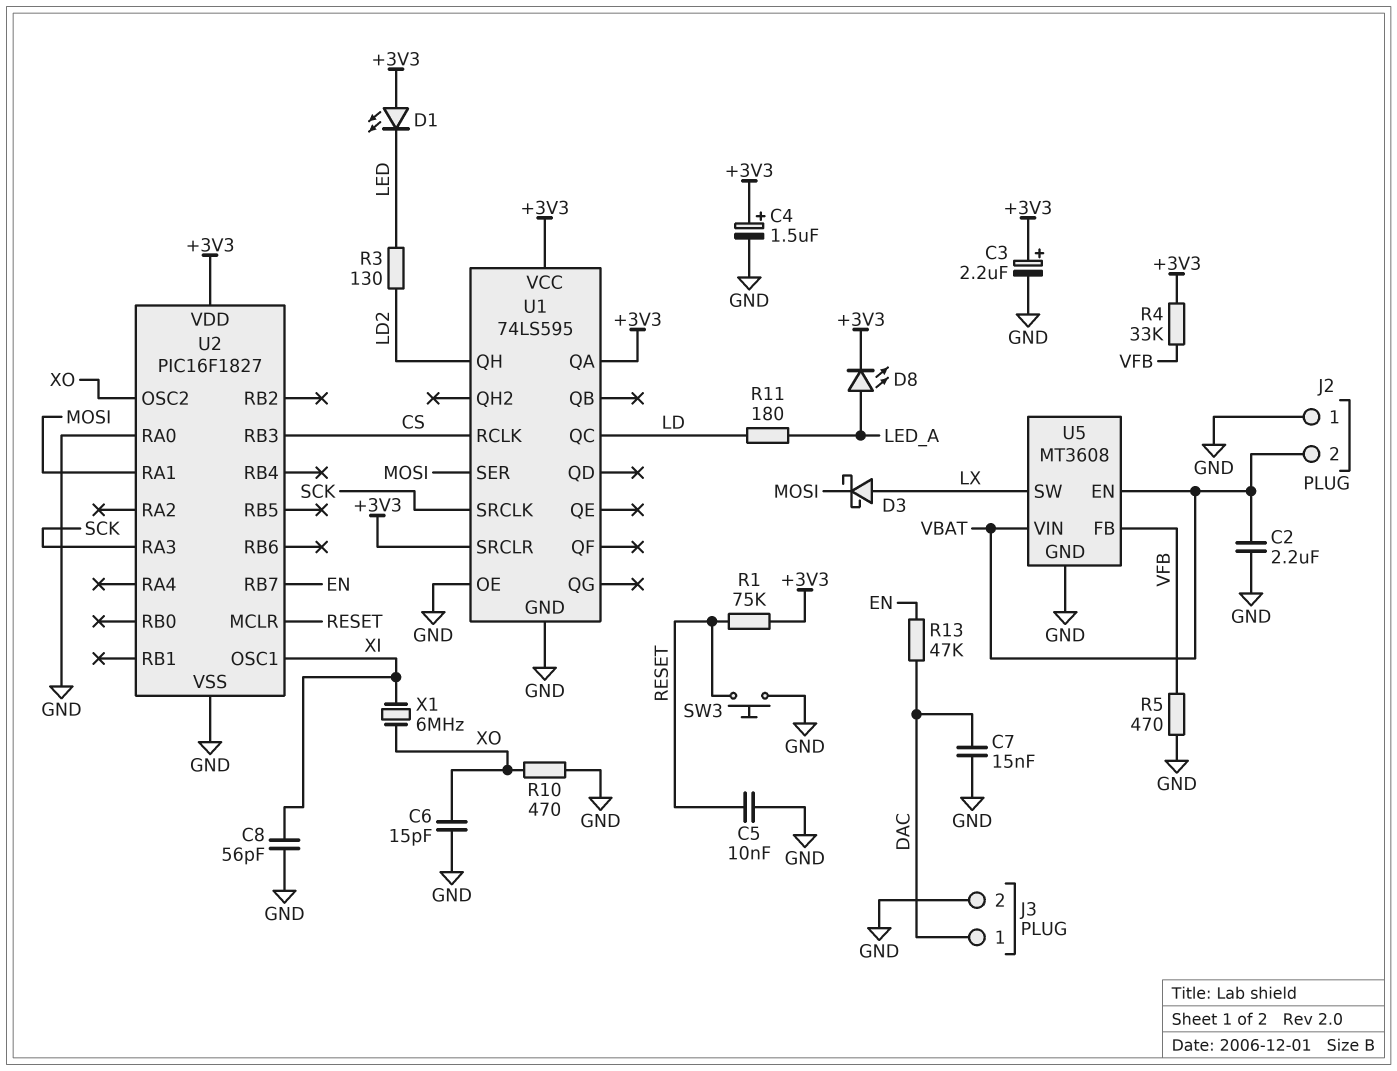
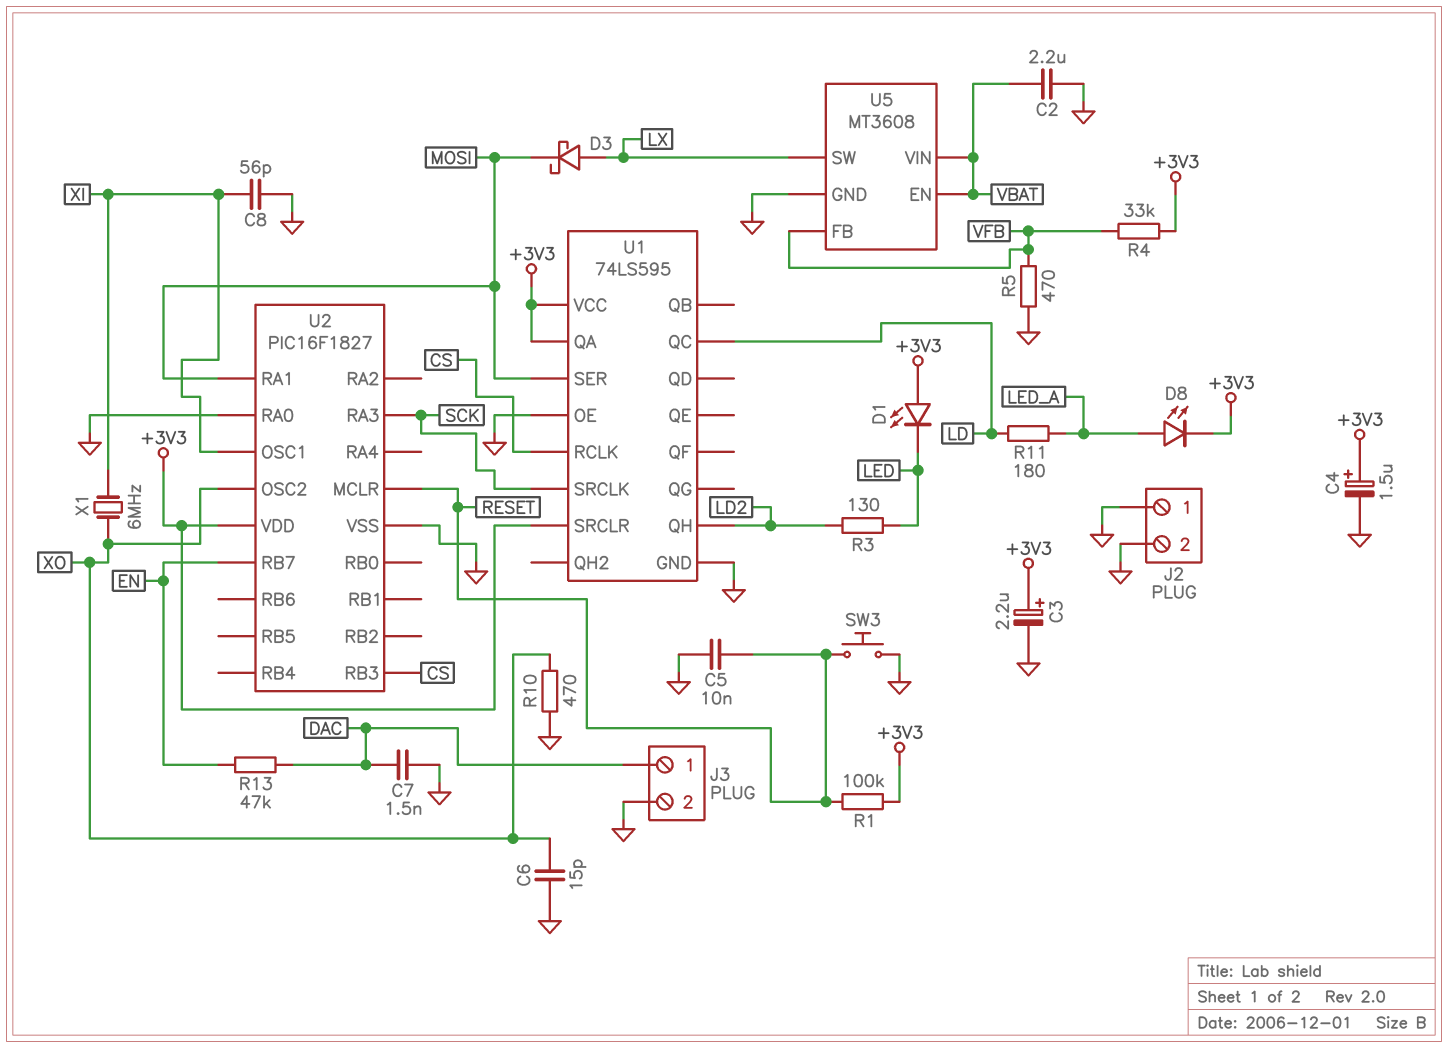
C7: 15nF (DAC, GND) -> 1.5nF (DAC, GND)
J2 pin 2: VBAT -> GND
R1: 75k (+3V3, RESET) -> 100k (+3V3, RESET)

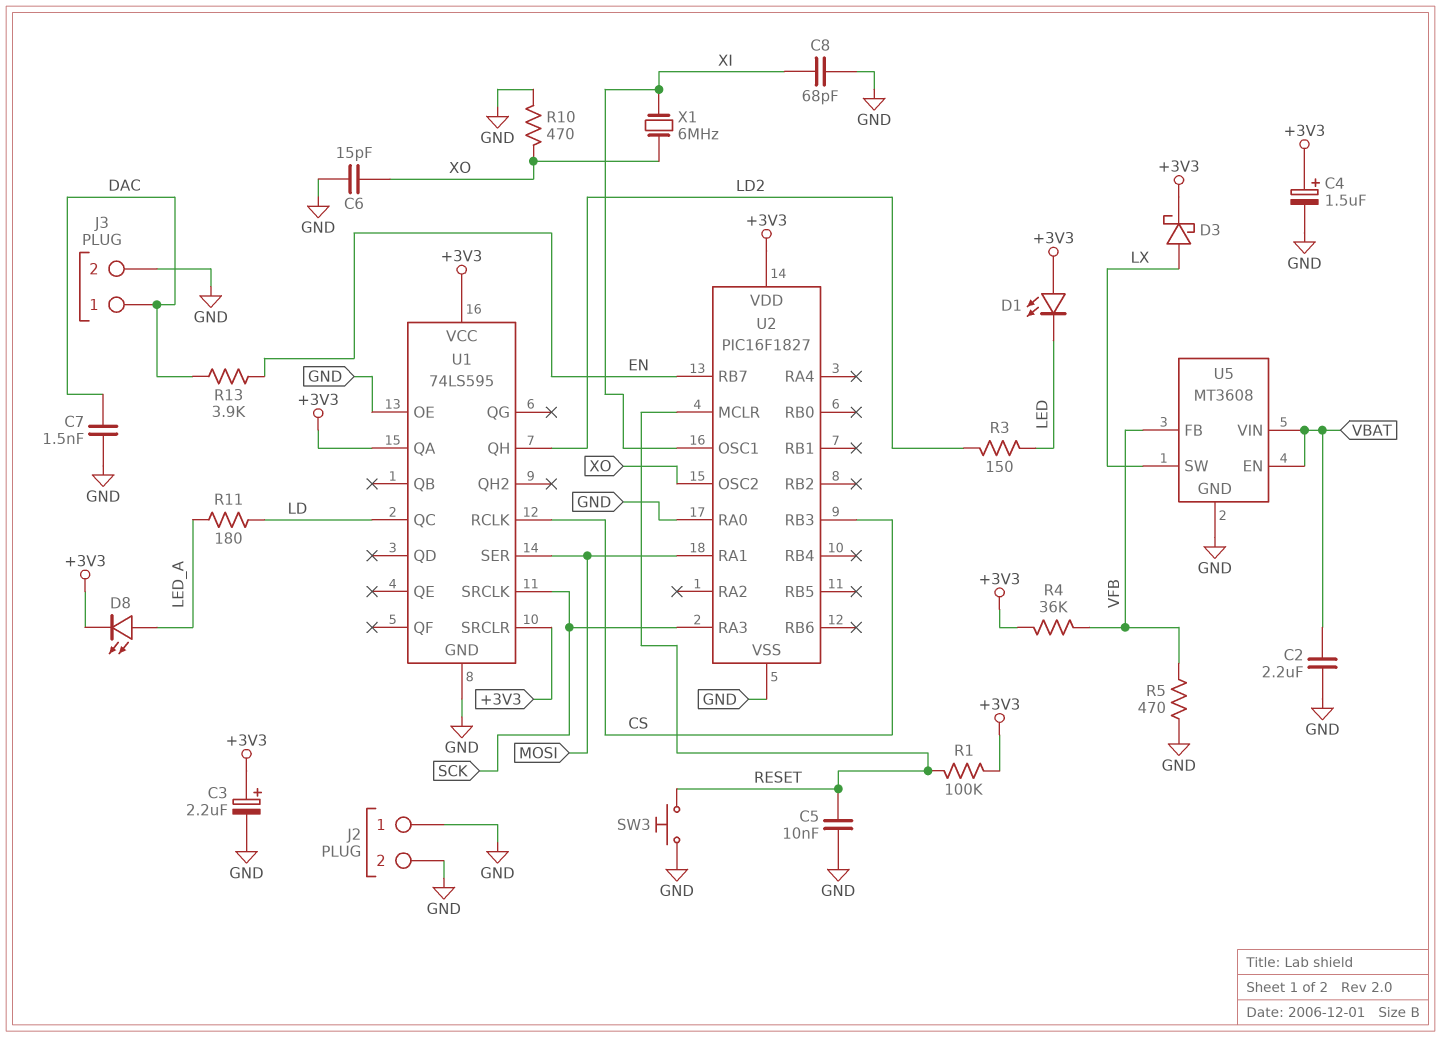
C8: 56pF (GND, XI) -> 68pF (GND, XI)
D3: schottky (A LX, K MOSI) -> schottky (A LX, K +3V3)
R3: 130 (LD2, LED) -> 150 (LD2, LED)
R4: 33k (+3V3, VFB) -> 36k (+3V3, VFB)
R13: 47k (DAC, EN) -> 3.9k (DAC, EN)

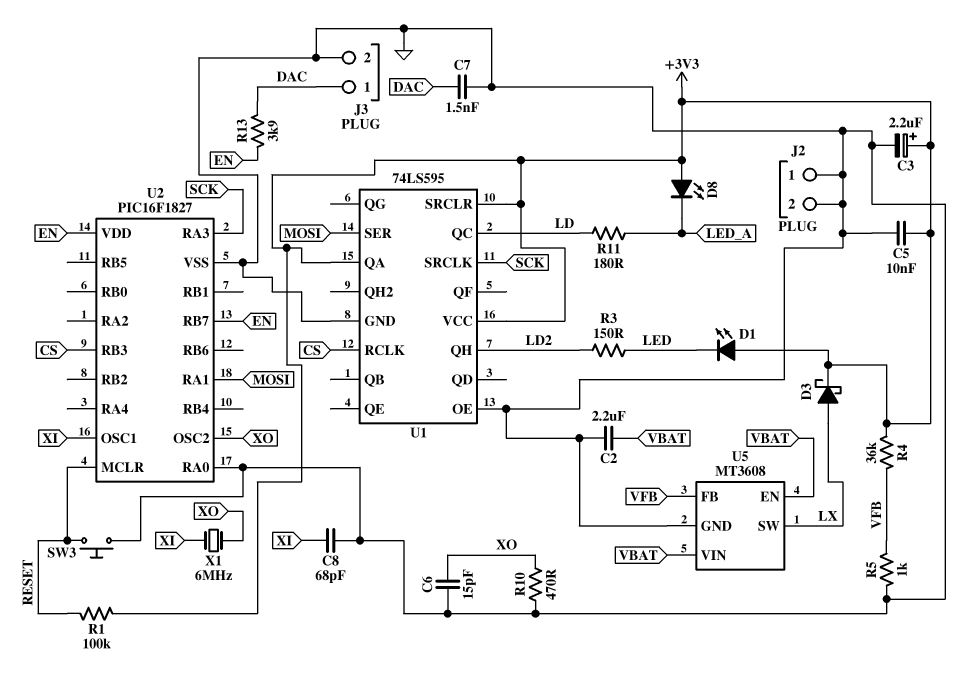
C4: 1.5uF (plus +3V3, minus GND) -> none
C5: 10nF (GND, RESET) -> 10nF (+3V3, GND)
D8: LED (A LED_A, K +3V3) -> LED (A +3V3, K LED_A)
R5: 470 (GND, VFB) -> 1k (GND, VFB)
U2 pin VDD: +3V3 -> EN

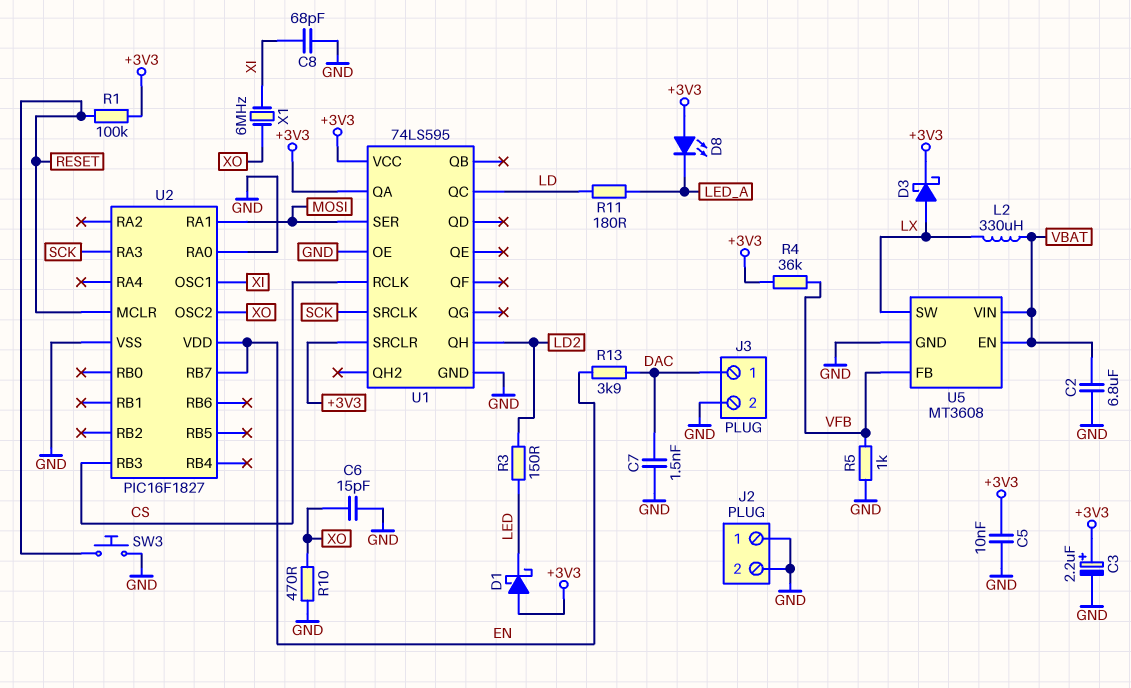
C2: 2.2uF (GND, VBAT) -> 6.8uF (GND, VBAT)
D1: LED (A +3V3, K LED) -> schottky (A +3V3, K LED)
L2: none -> 330uH (LX, VBAT)

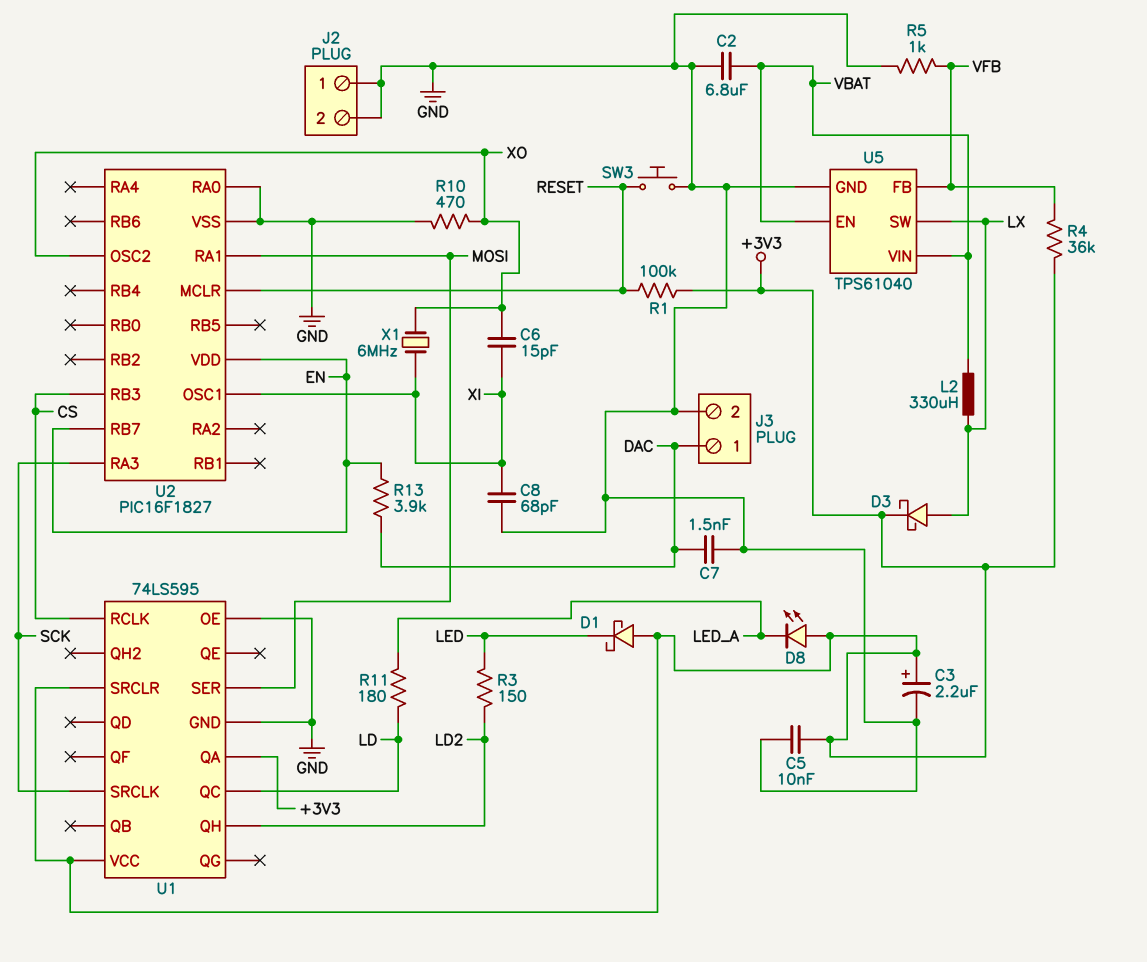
C6: 15pF (GND, XO) -> 15pF (XI, XO)
U5: MT3608 -> TPS61040

